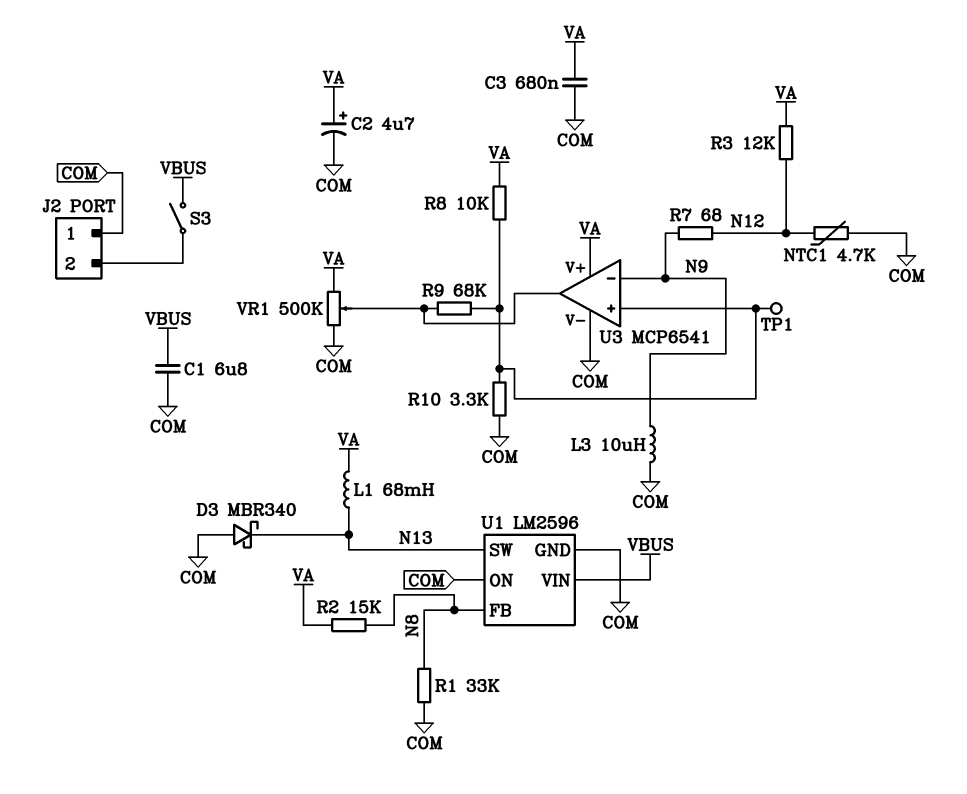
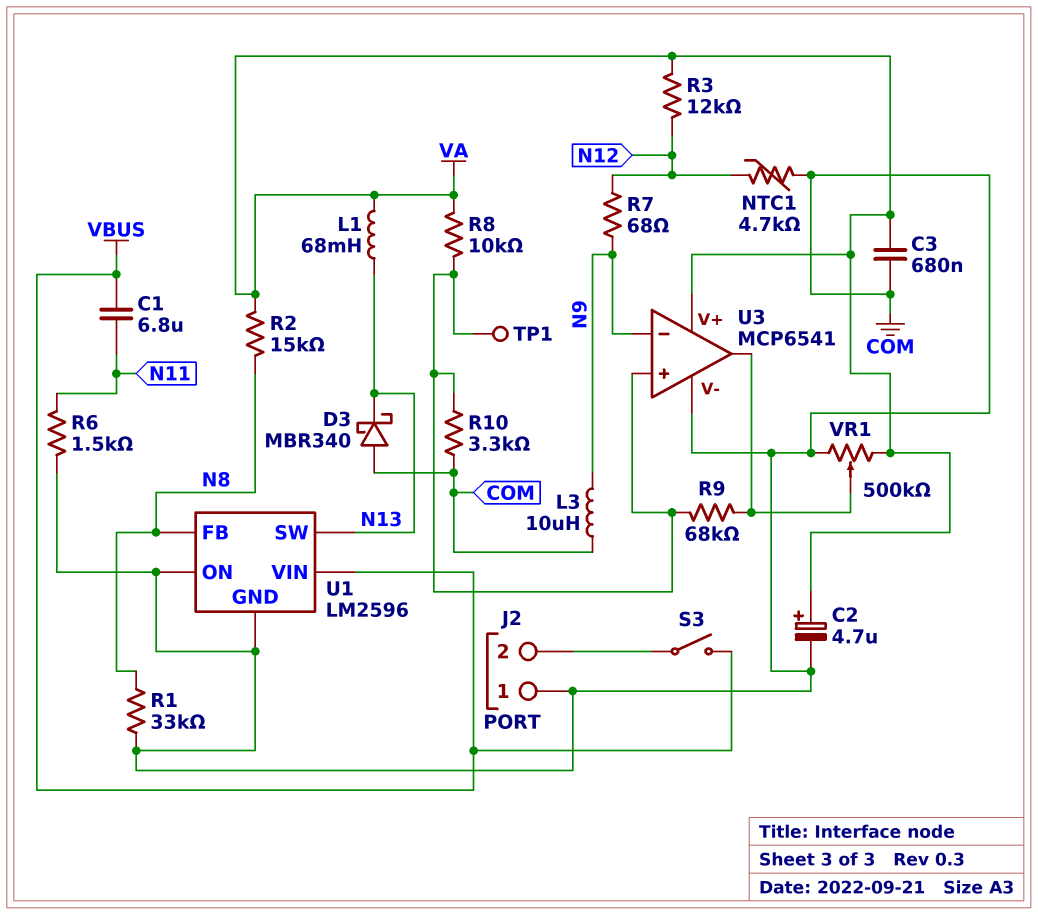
C1: 6.8uF (COM, VBUS) -> 6.8uF (N11, VBUS)
R6: none -> 1.5k (COM, N11)

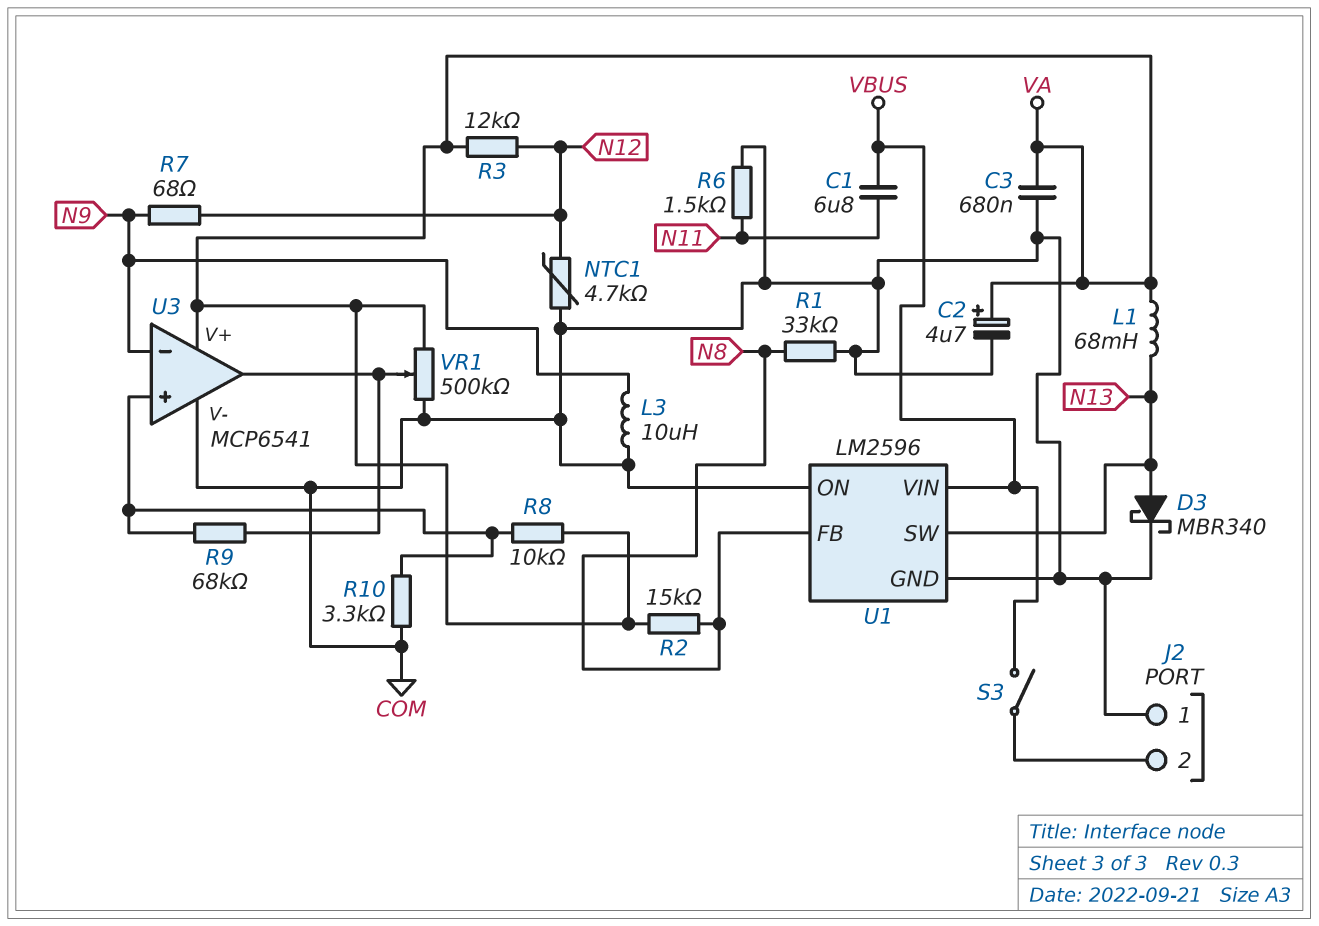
D3: schottky MBR340 (A COM, K N13) -> schottky MBR340 (A N13, K COM)
TP1: test point (U3/in+) -> none

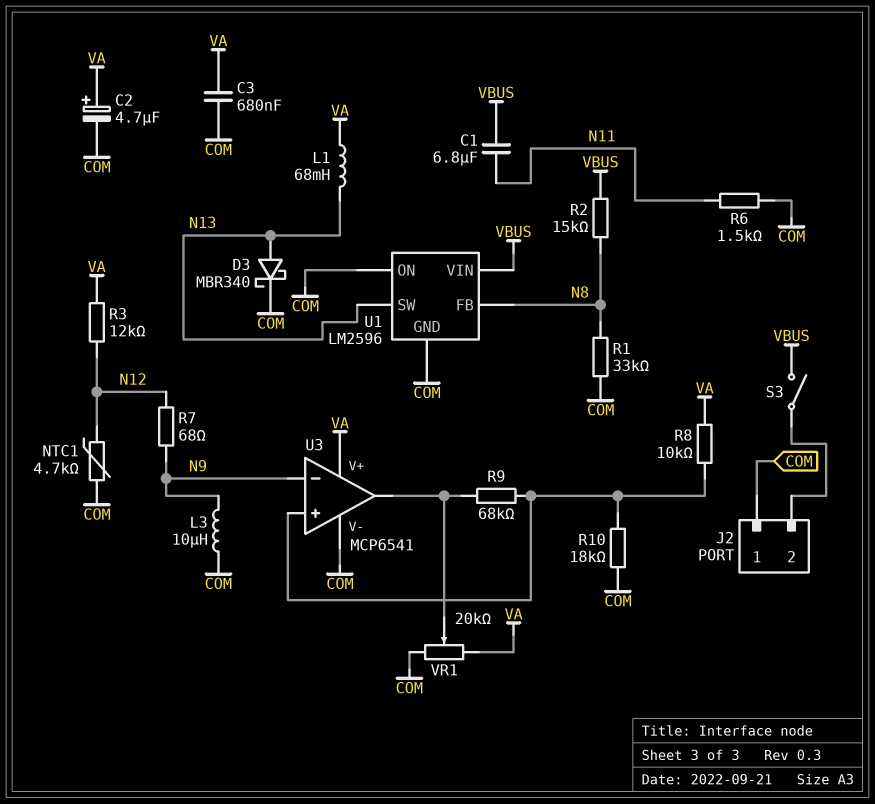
R2: 15k (N8, VA) -> 15k (N8, VBUS)
R10: 3.3k (COM, U3/in+) -> 18k (COM, U3/in+)
VR1: 500k (COM, VA, wiper U3/out) -> 20k (COM, VA, wiper U3/out)

